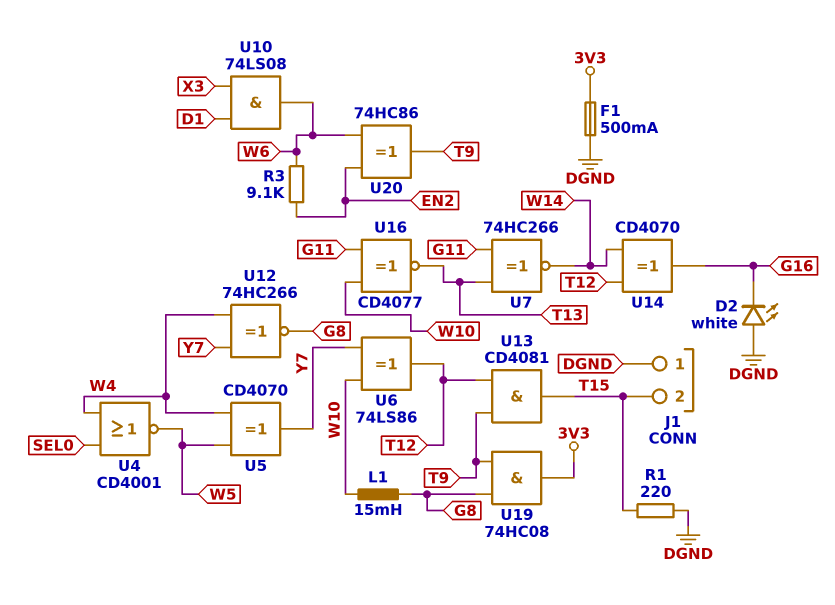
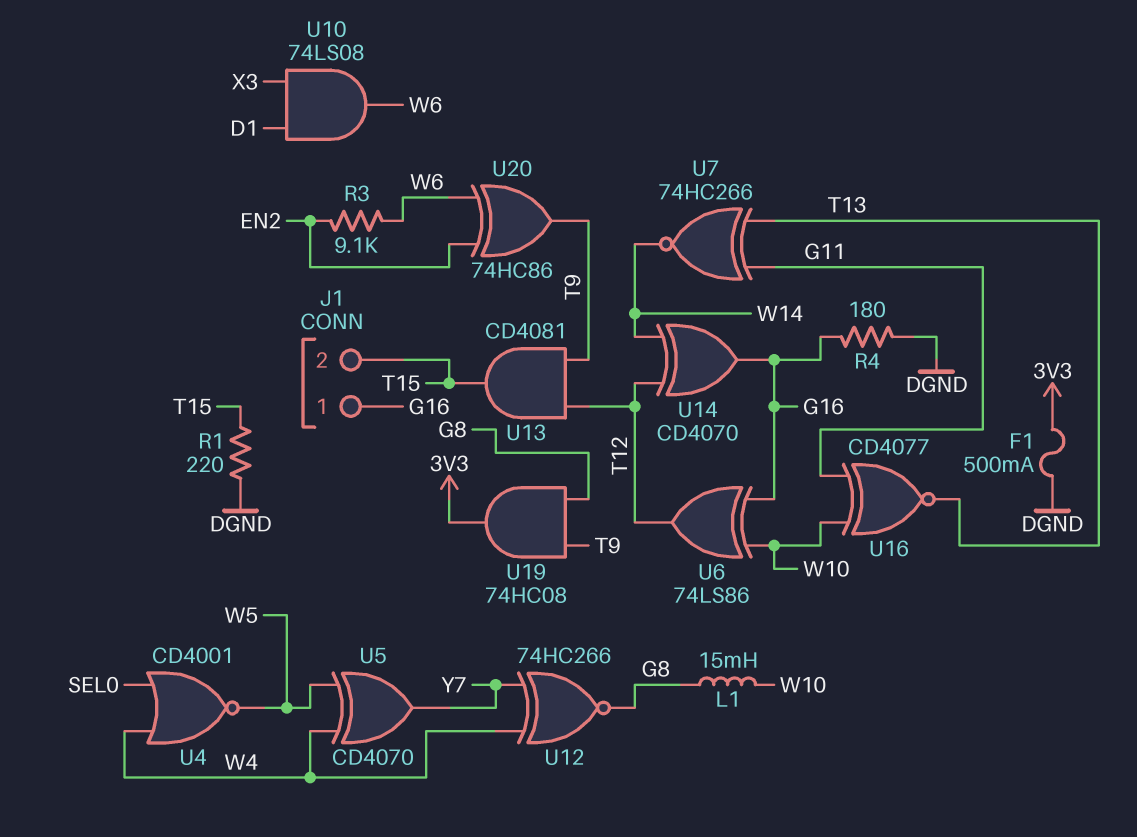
D2: LED white (A DGND, K G16) -> none
J1 pin 1: DGND -> G16
R4: none -> 180 (DGND, G16)
U6: XOR 74LS86 (in W10, in Y7, out T12) -> XOR 74LS86 (in G16, in W10, out T12)

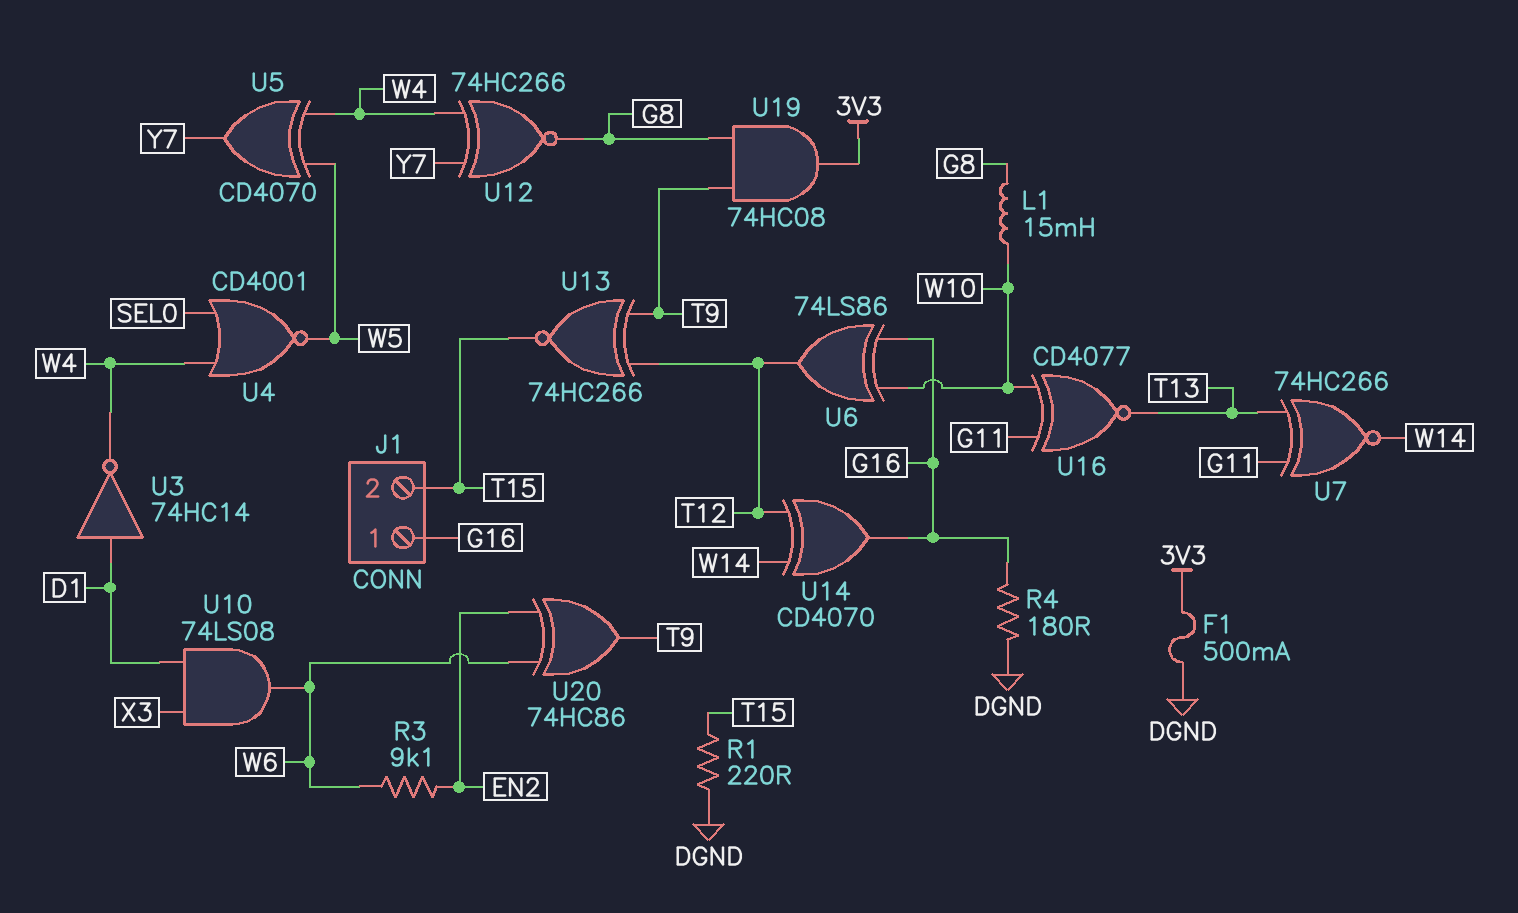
U3: none -> NOT 74HC14 (in D1, out W4)
U13: AND CD4081 (in T9, in T12, out T15) -> XNOR 74HC266 (in T9, in T12, out T15)

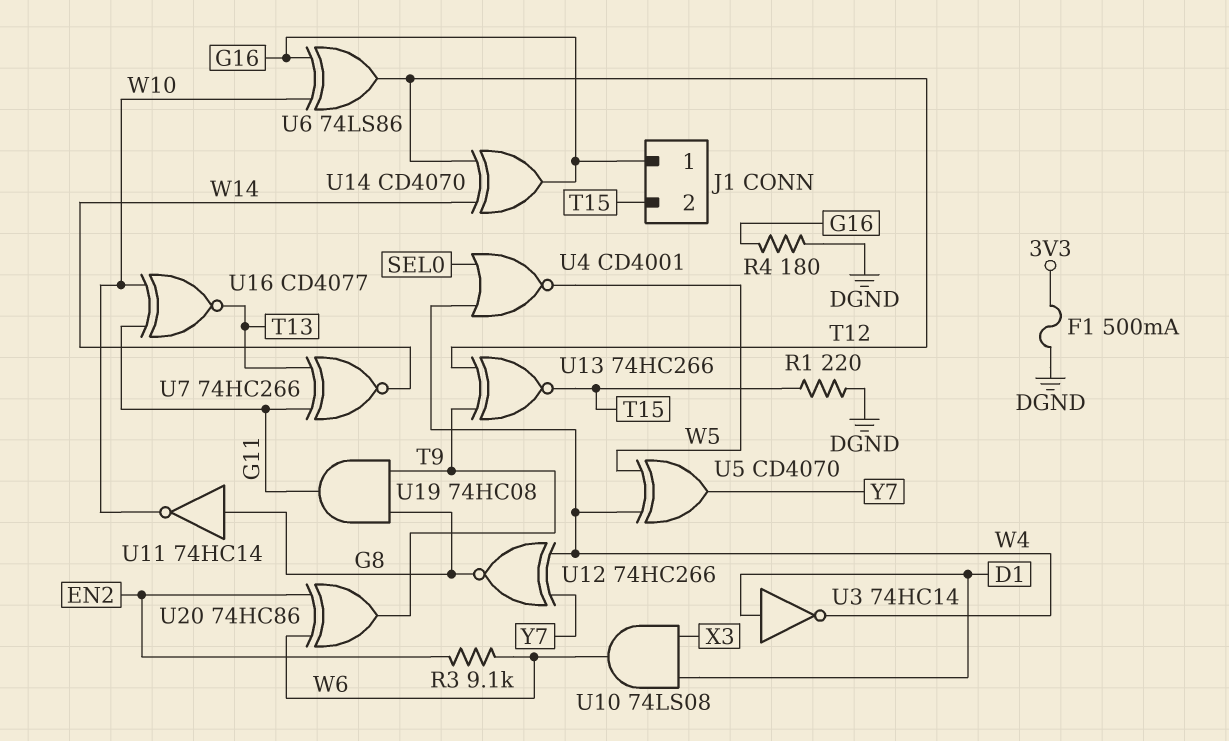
L1: 15mH (G8, W10) -> none
U11: none -> NOT 74HC14 (in G8, out W10)
U19: AND 74HC08 (in G8, in T9, out 3V3) -> AND 74HC08 (in G8, in T9, out G11)

